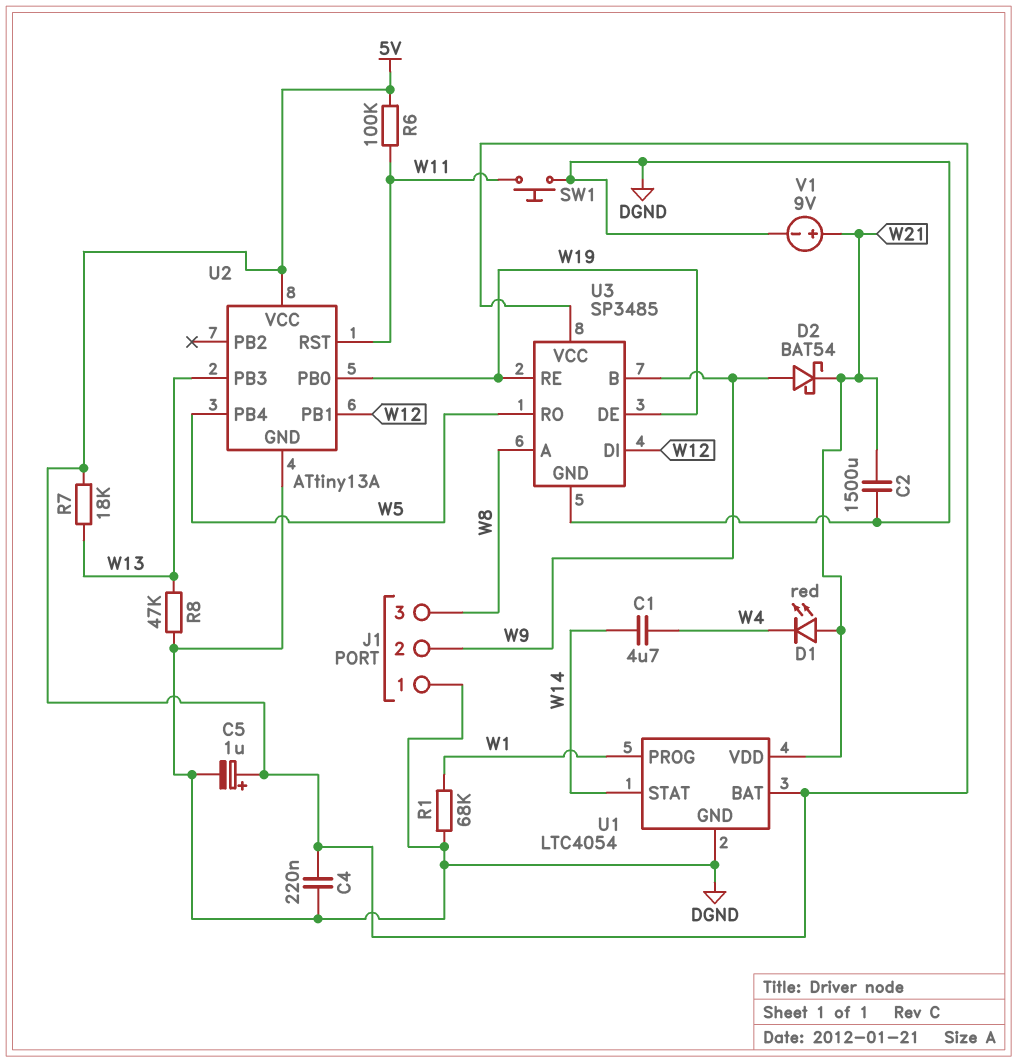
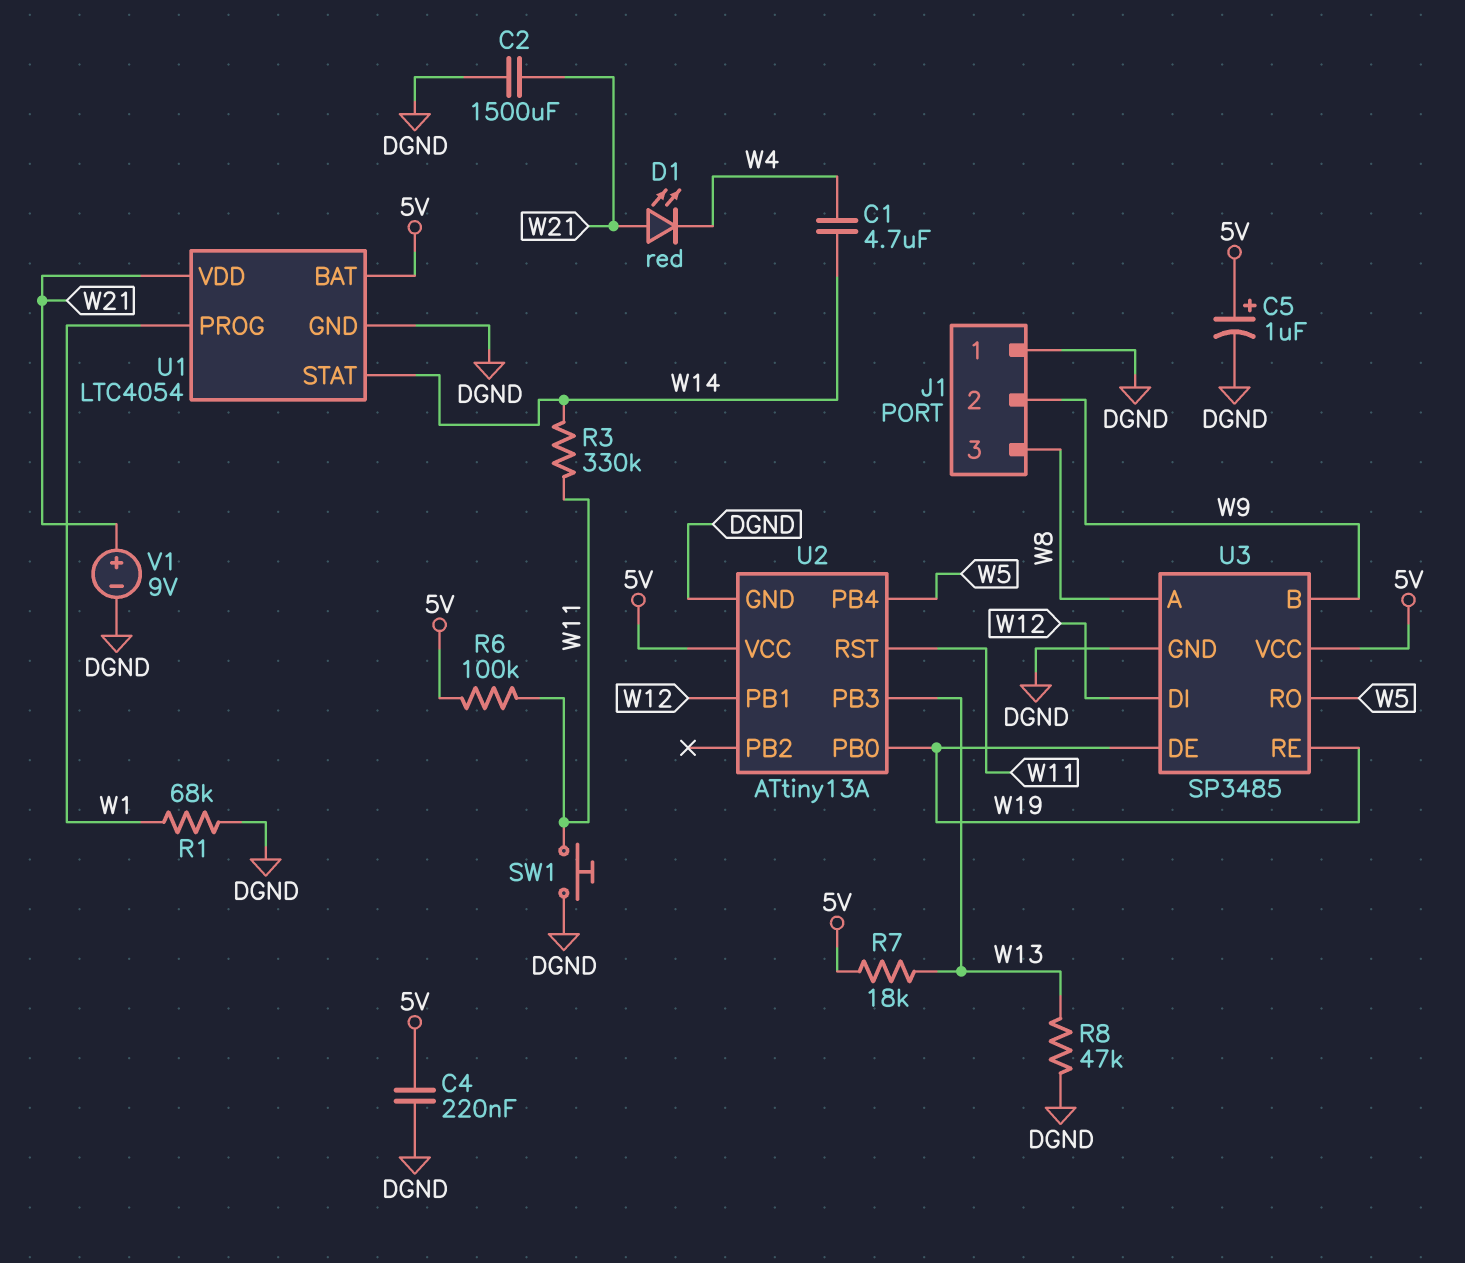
D2: schottky BAT54 (A W9, K W21) -> none
R3: none -> 330k (W11, W14)

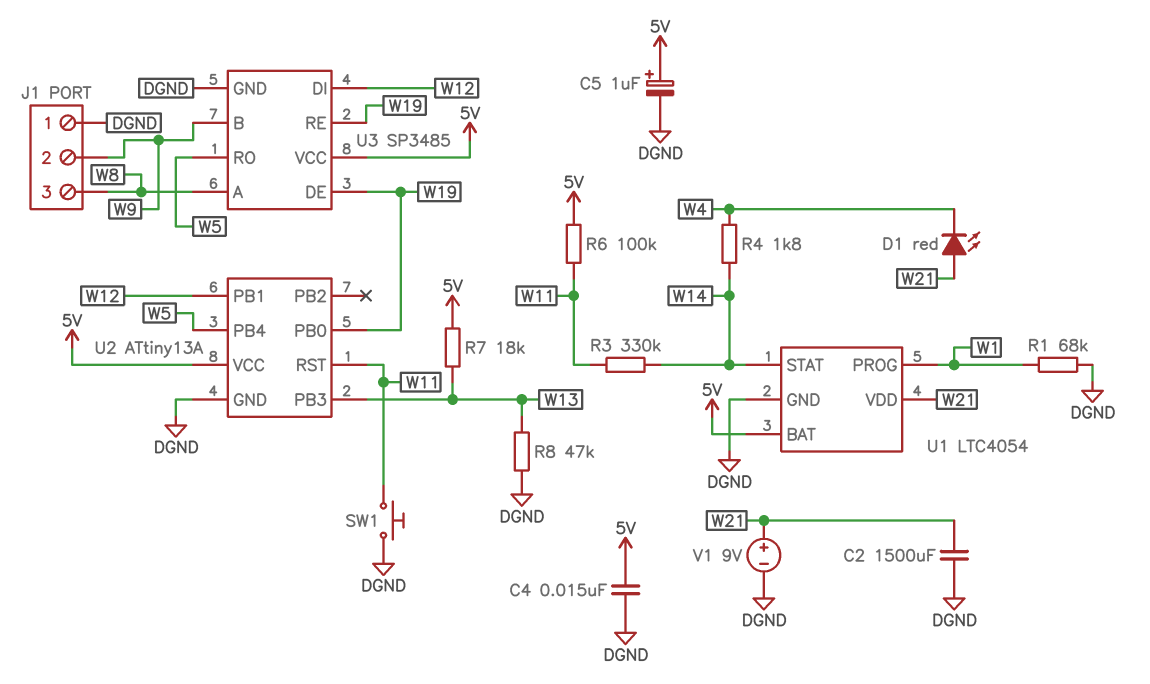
C1: 4.7uF (W4, W14) -> none
C4: 220nF (5V, DGND) -> 15nF (5V, DGND)
R4: none -> 1.8k (W4, W14)

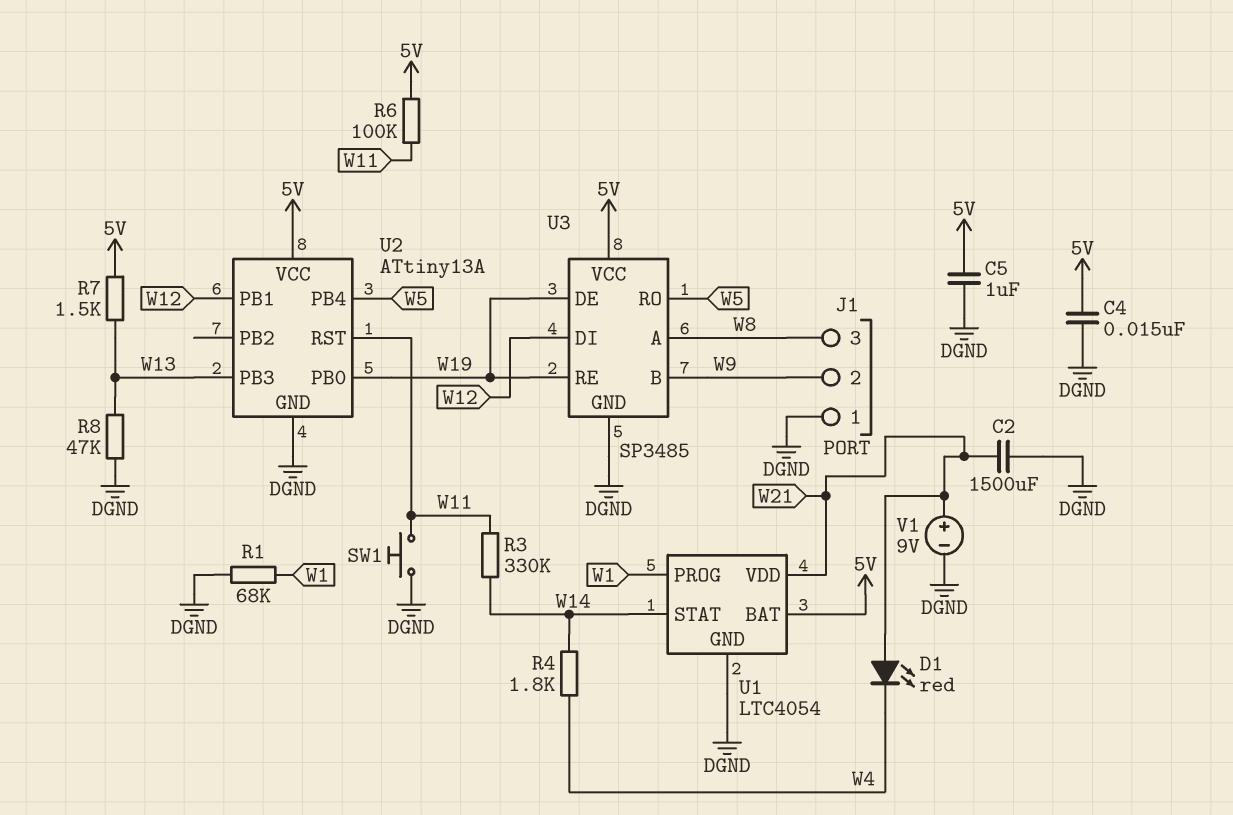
C5: 1uF (plus 5V, minus DGND) -> 1uF (5V, DGND)
R7: 18k (5V, W13) -> 1.5k (5V, W13)

